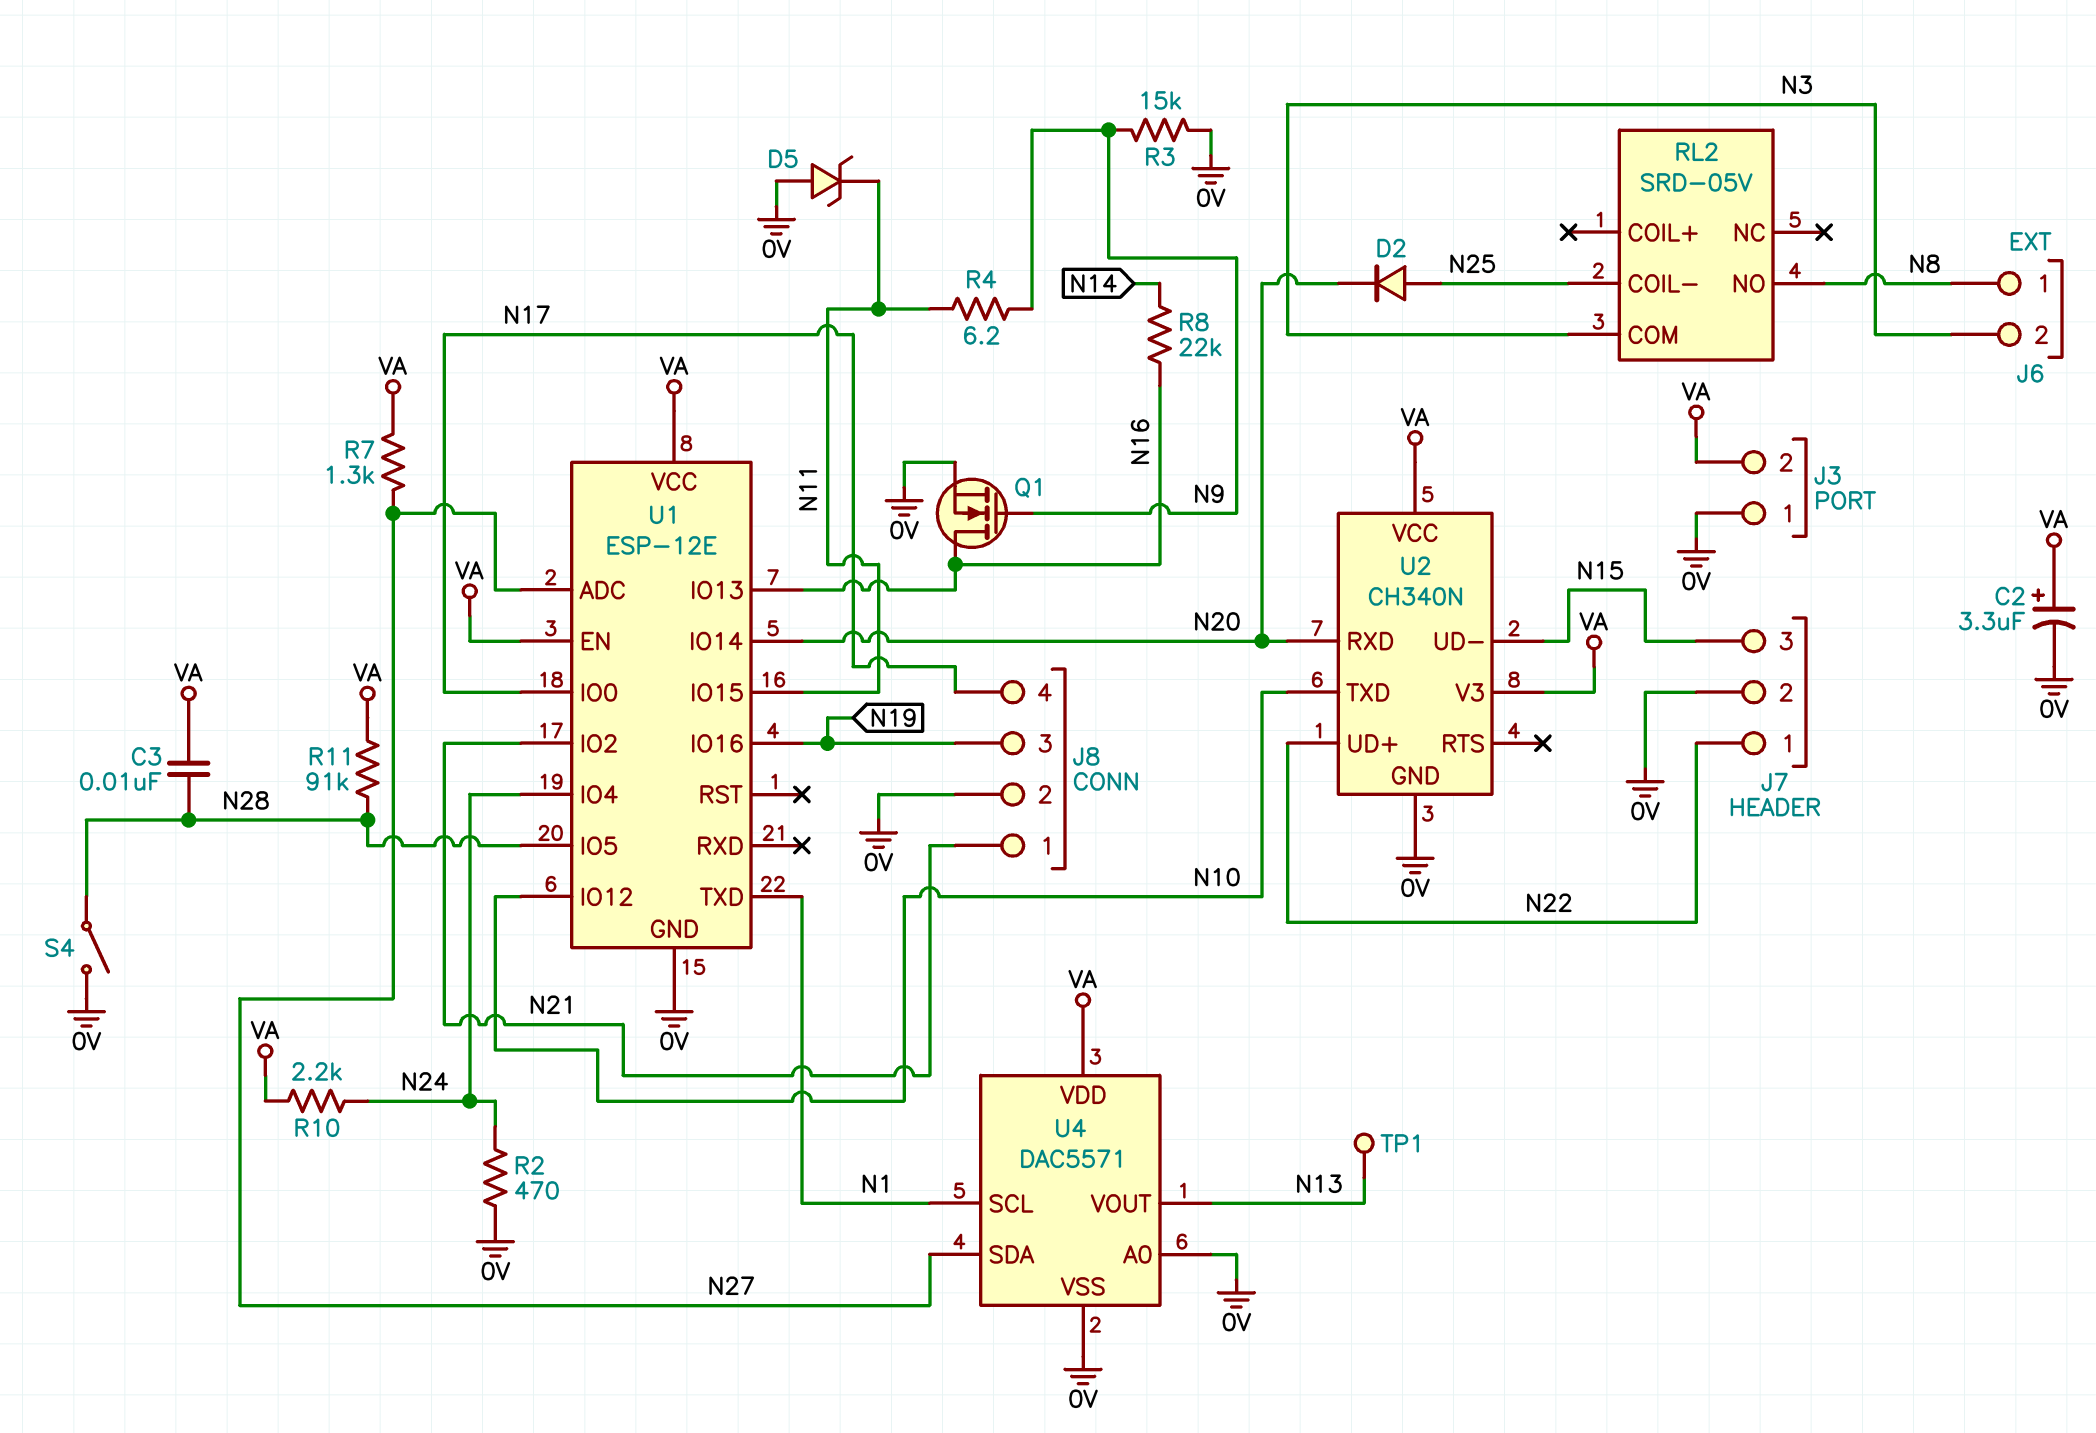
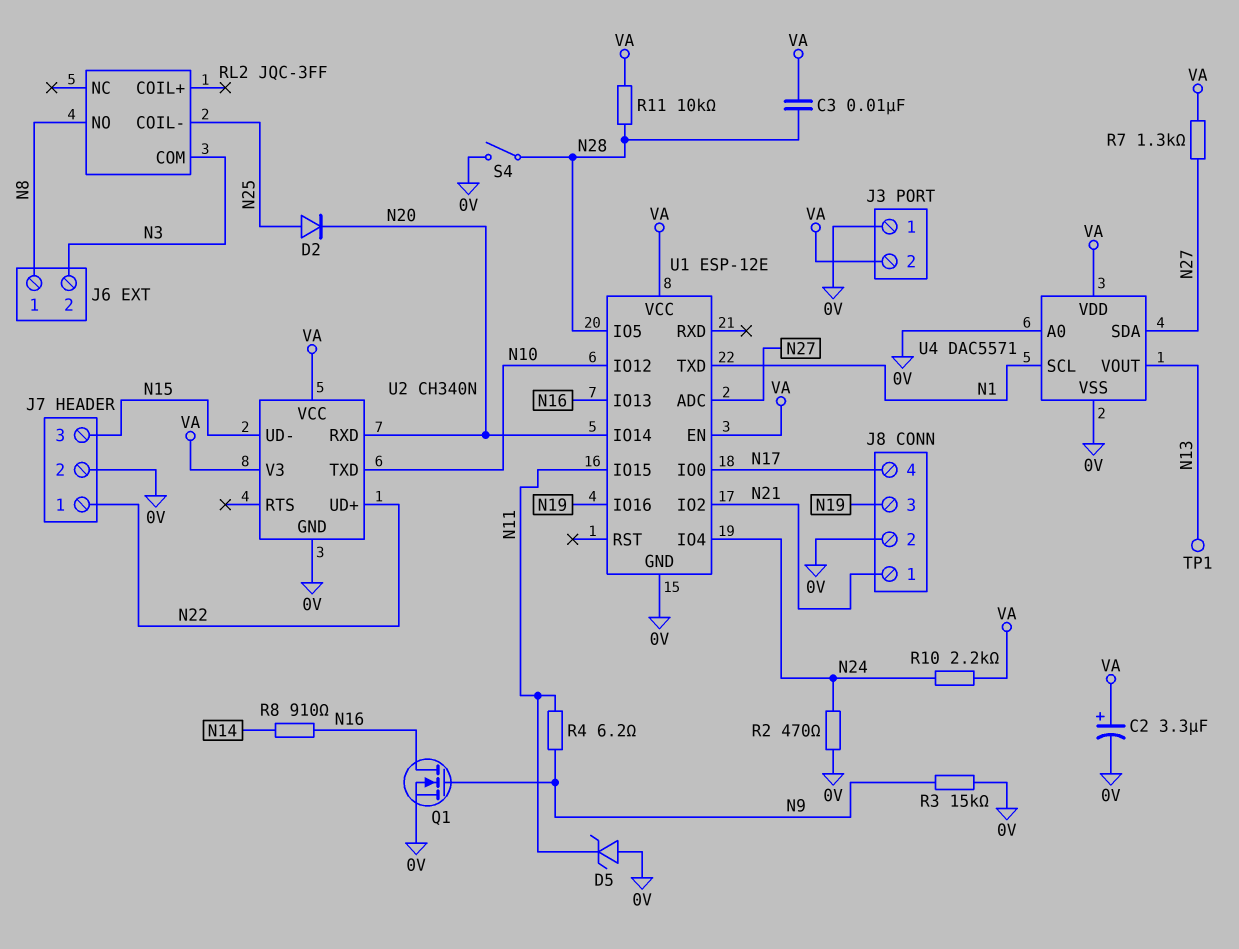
R8: 22k (N14, N16) -> 910 (N14, N16)
R11: 91k (N28, VA) -> 10k (N28, VA)
RL2: SRD-05V -> JQC-3FF

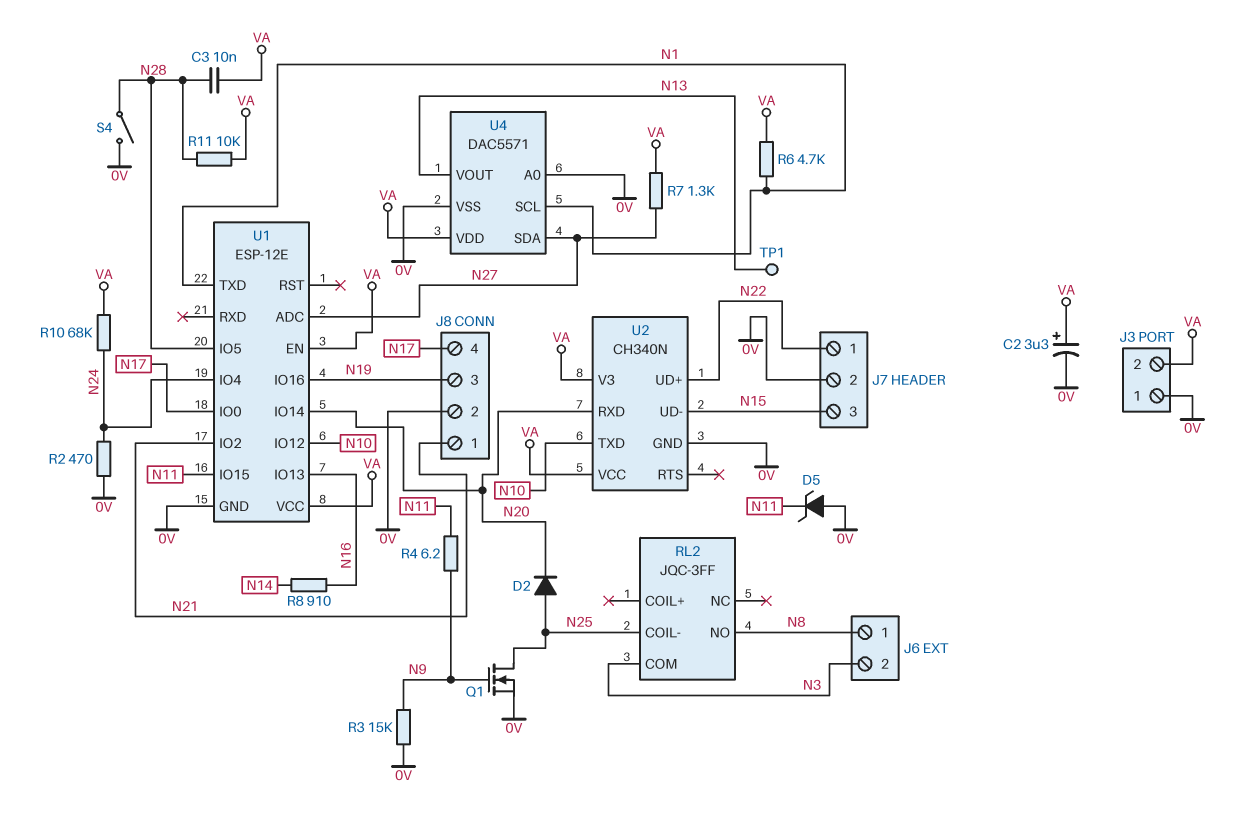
Q1: NMOS (G N9, D N16, S 0V) -> NMOS (G N9, D N25, S 0V)
R6: none -> 4.7k (N1, VA)
R10: 2.2k (N24, VA) -> 68k (N24, VA)

